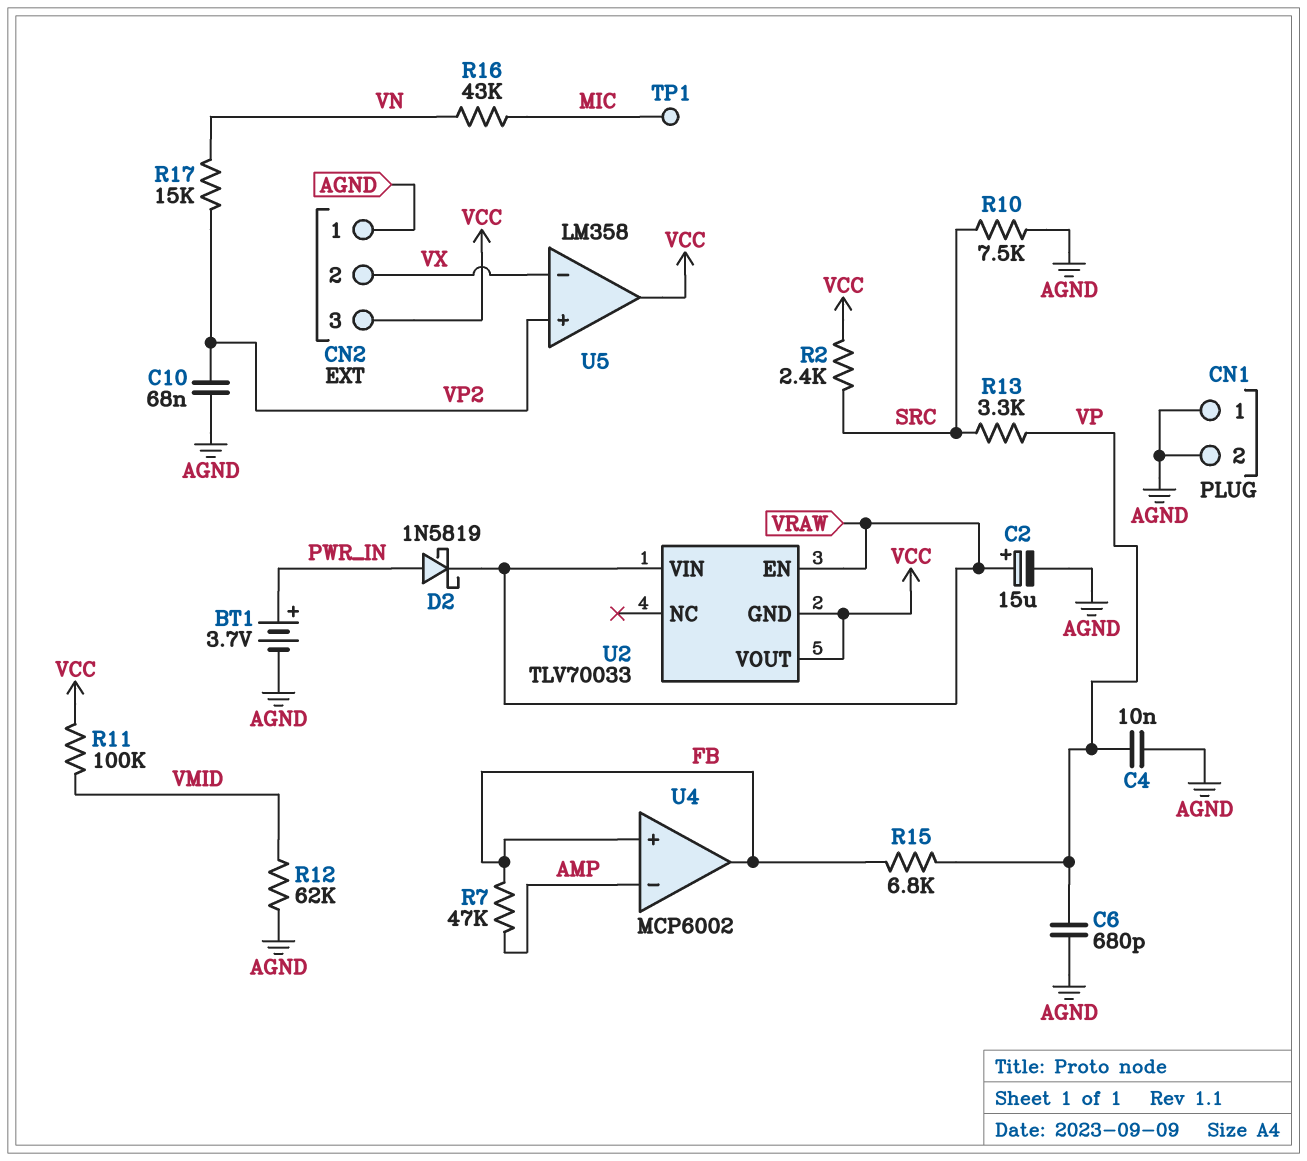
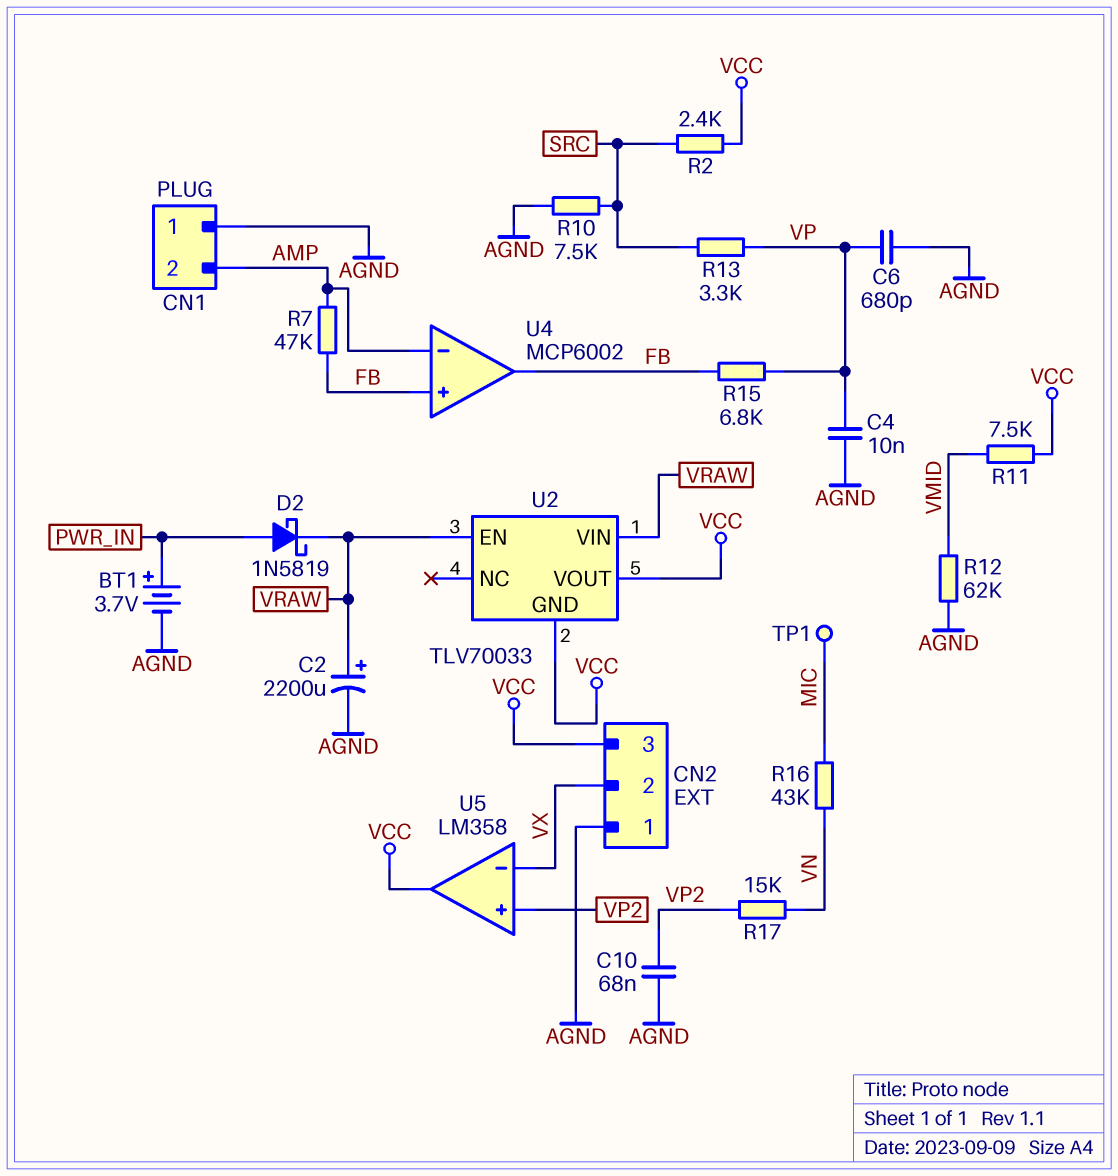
C2: 15uF (plus VRAW, minus AGND) -> 2200uF (plus VRAW, minus AGND)
CN1 pin 2: AGND -> AMP
R11: 100k (VCC, VMID) -> 7.5k (VCC, VMID)

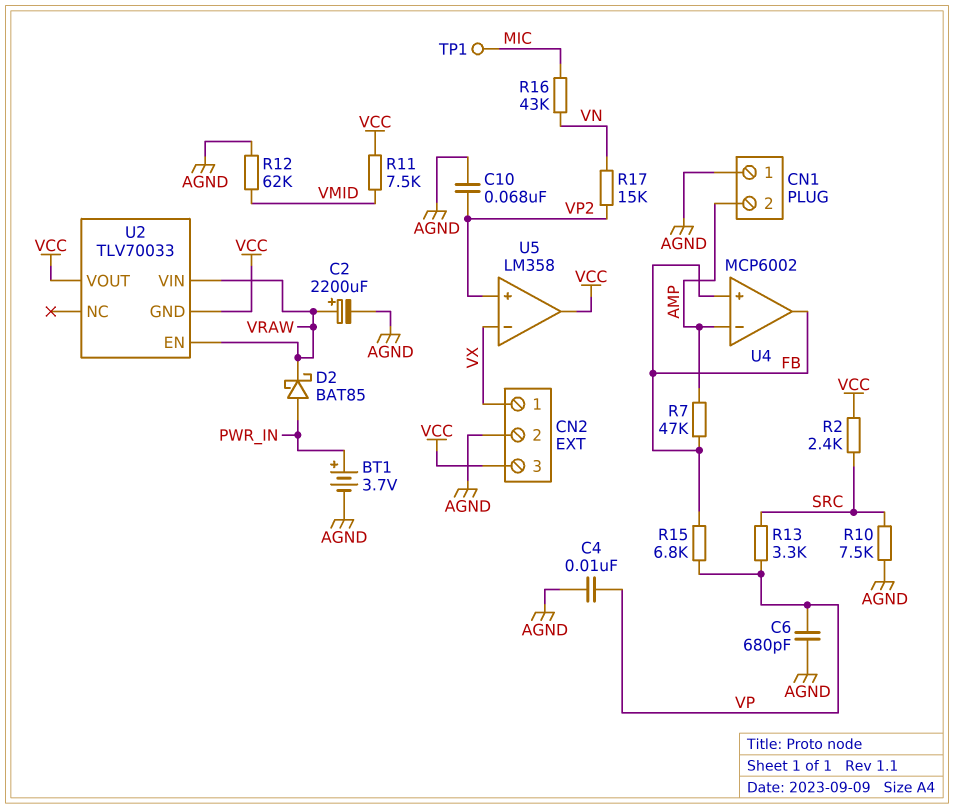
CN2 pin 1: AGND -> VX
CN2 pin 2: VX -> AGND
D2: schottky 1N5819 (A PWR_IN, K VRAW) -> schottky BAT85 (A PWR_IN, K VRAW)

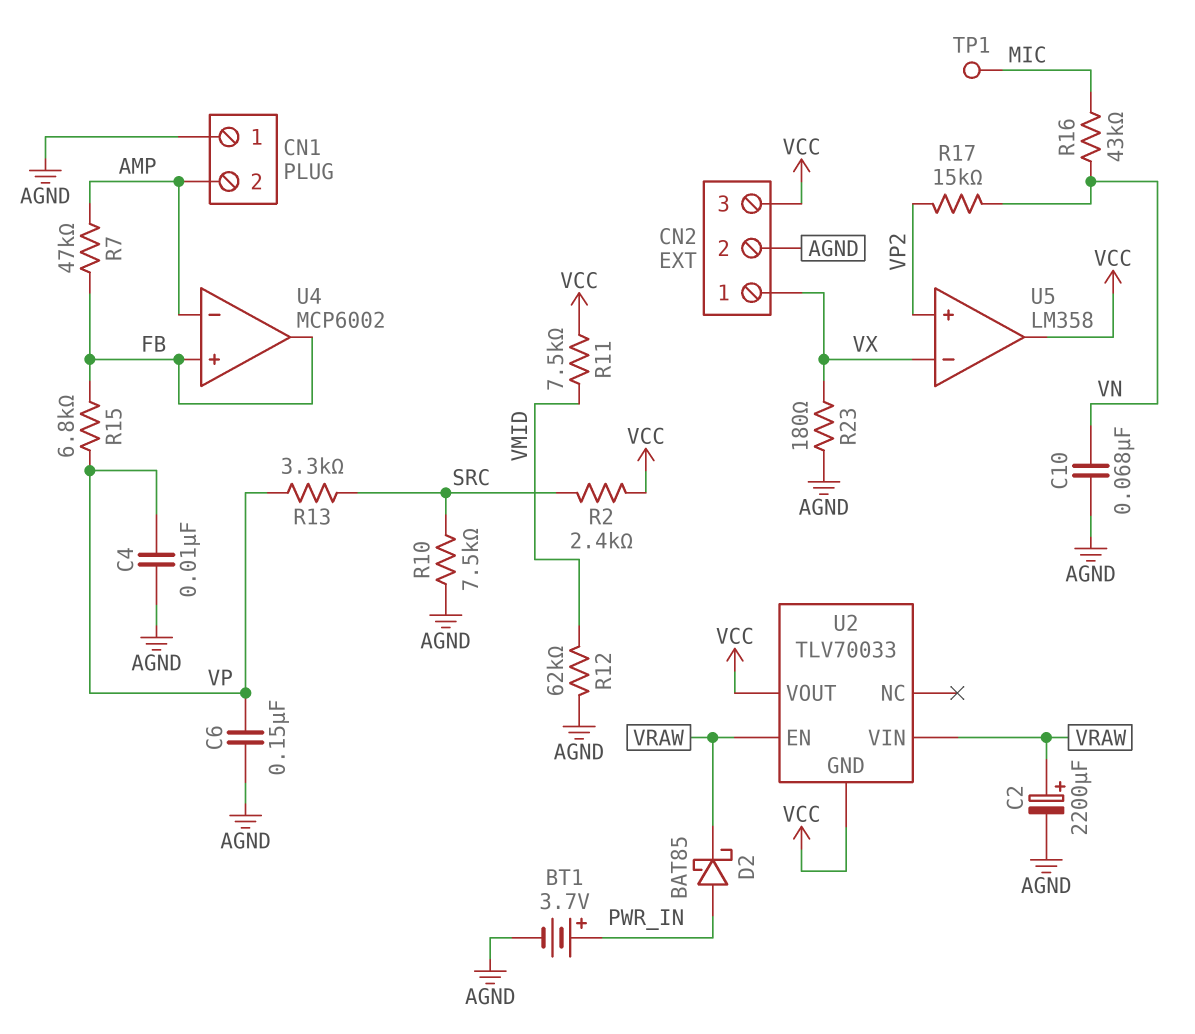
C6: 680pF (AGND, VP) -> 150nF (AGND, VP)
C10: 68nF (AGND, VP2) -> 68nF (AGND, VN)
R23: none -> 180 (AGND, VX)

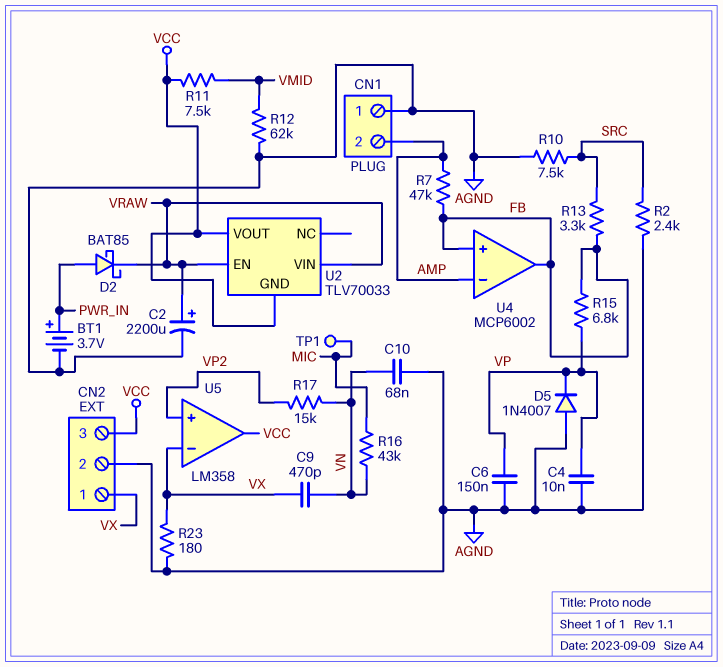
C9: none -> 470pF (VN, VX)
D5: none -> diode 1N4007 (A AGND, K VP)
R2: 2.4k (SRC, VCC) -> 2.4k (AGND, SRC)
R13: 3.3k (SRC, VP) -> 3.3k (FB, SRC)

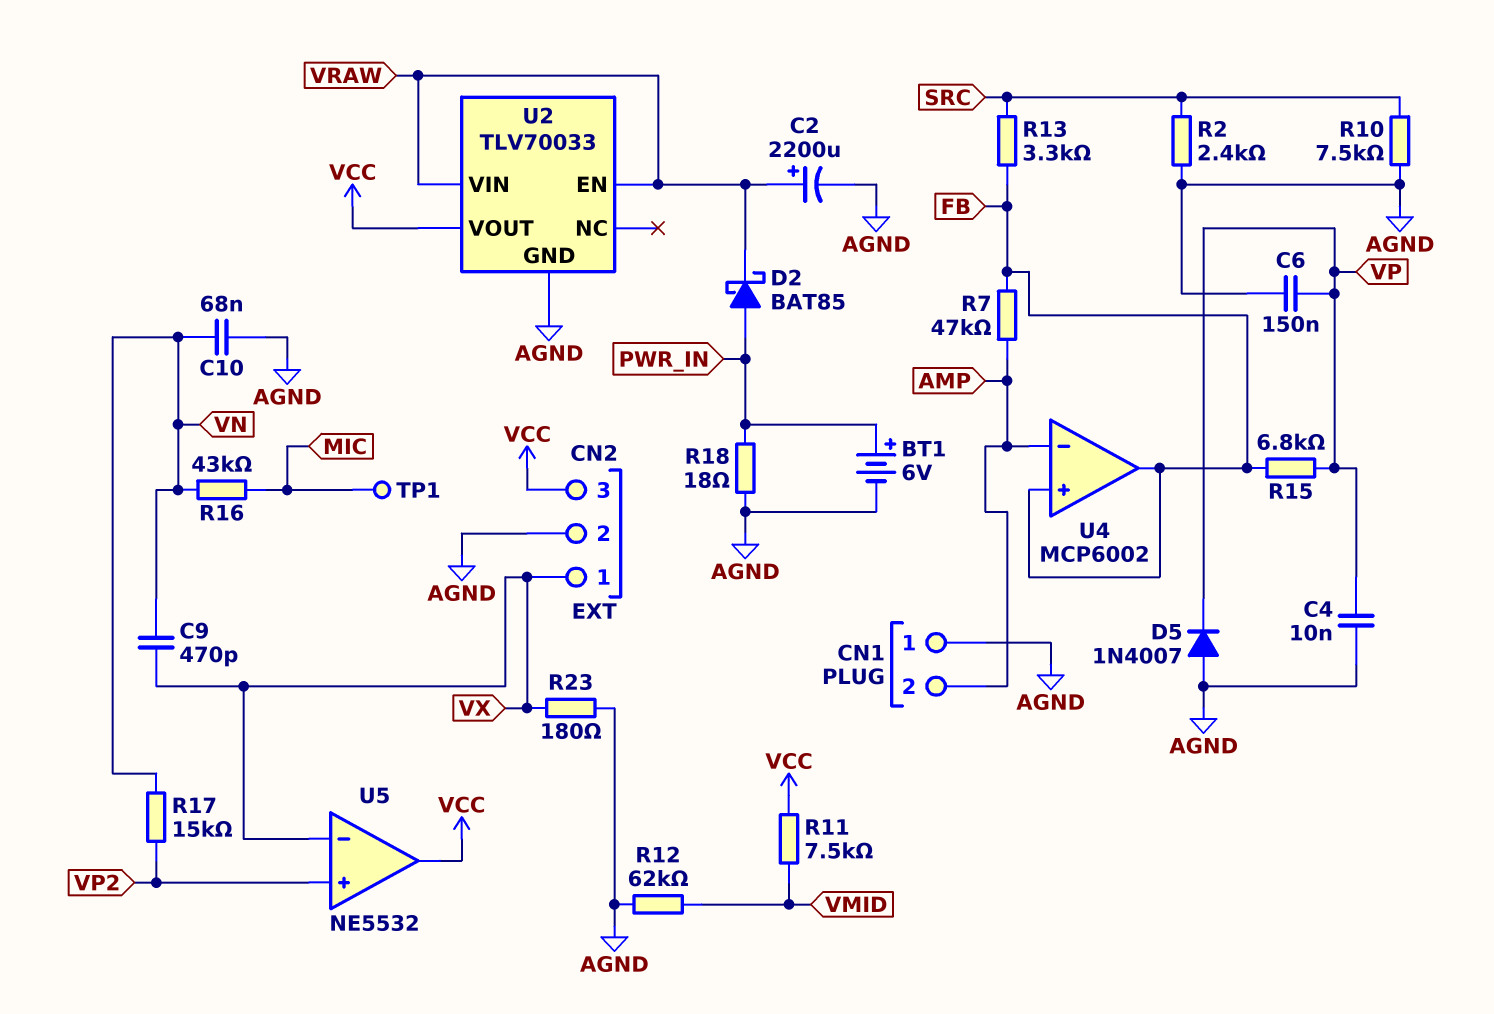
BT1: 3.7V (plus PWR_IN, minus AGND) -> 6V (plus PWR_IN, minus AGND)
R18: none -> 18 (AGND, PWR_IN)
U2 pin GND: VCC -> AGND
U5: LM358 -> NE5532

